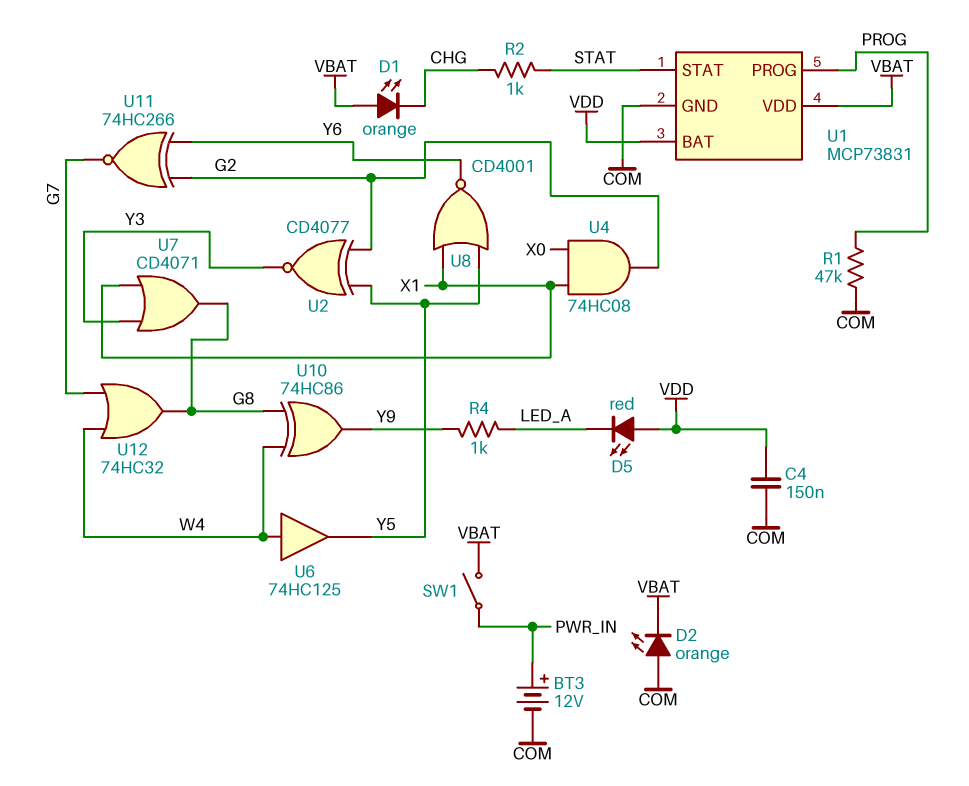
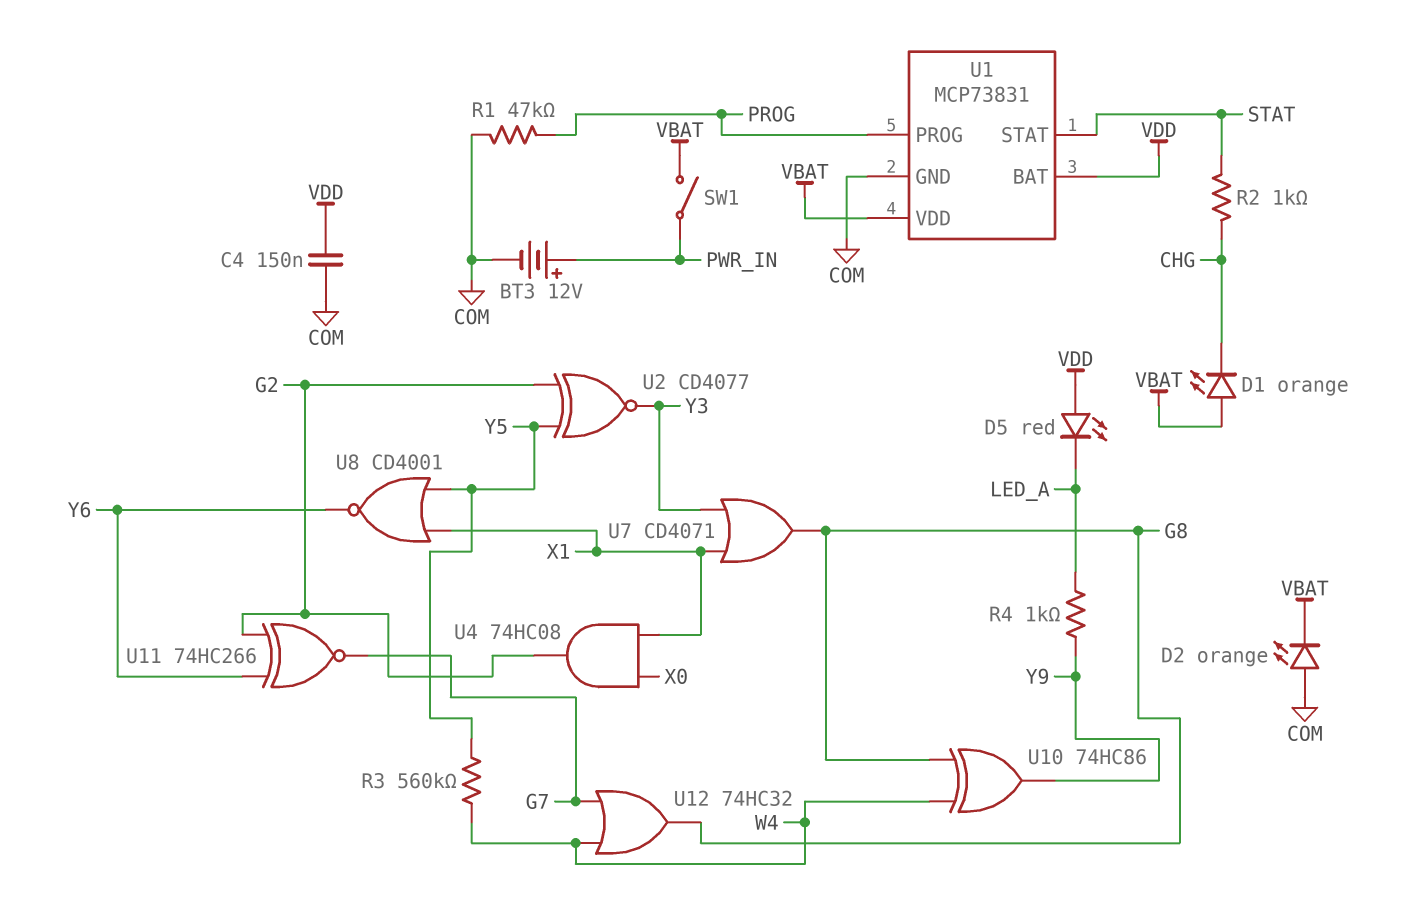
R3: none -> 560k (W4, Y5)
U6: buffer 74HC125 (in W4, out Y5) -> none

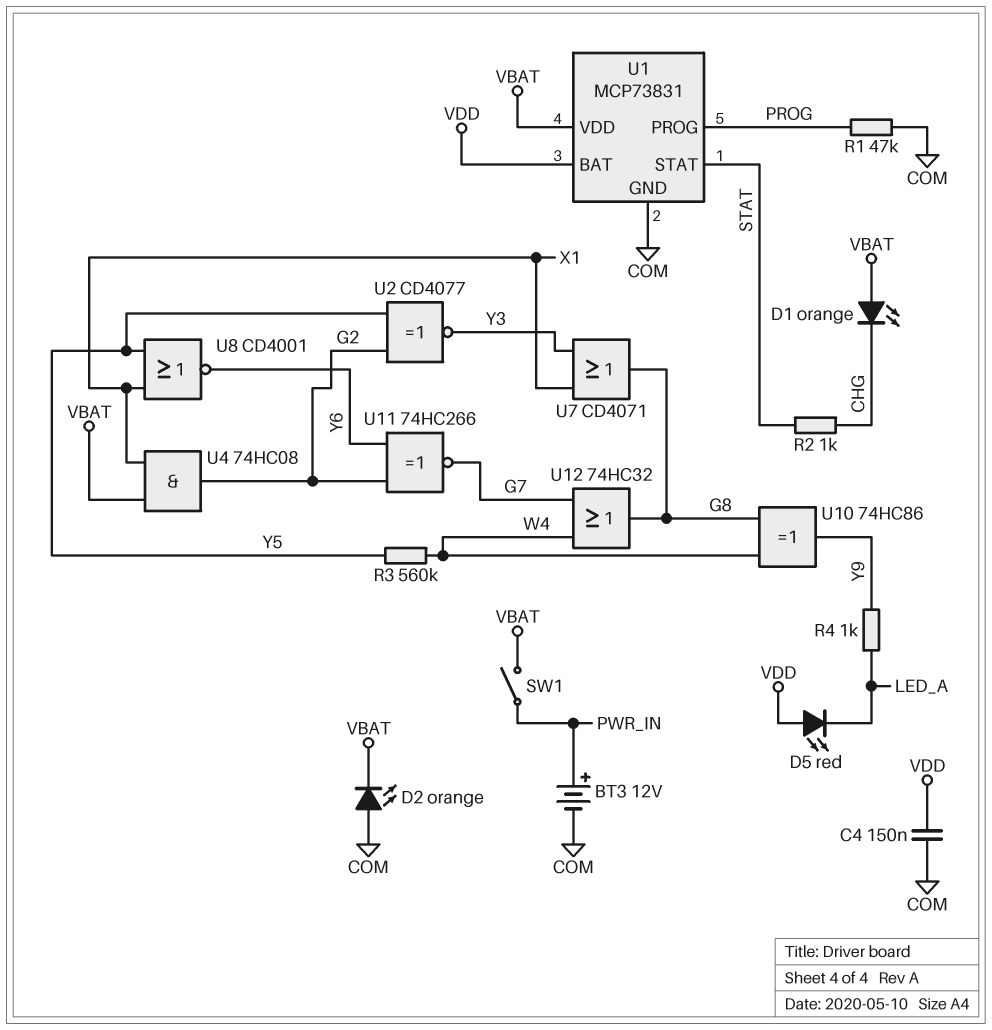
U4: AND 74HC08 (in X0, in X1, out G2) -> AND 74HC08 (in VBAT, in X1, out G2)

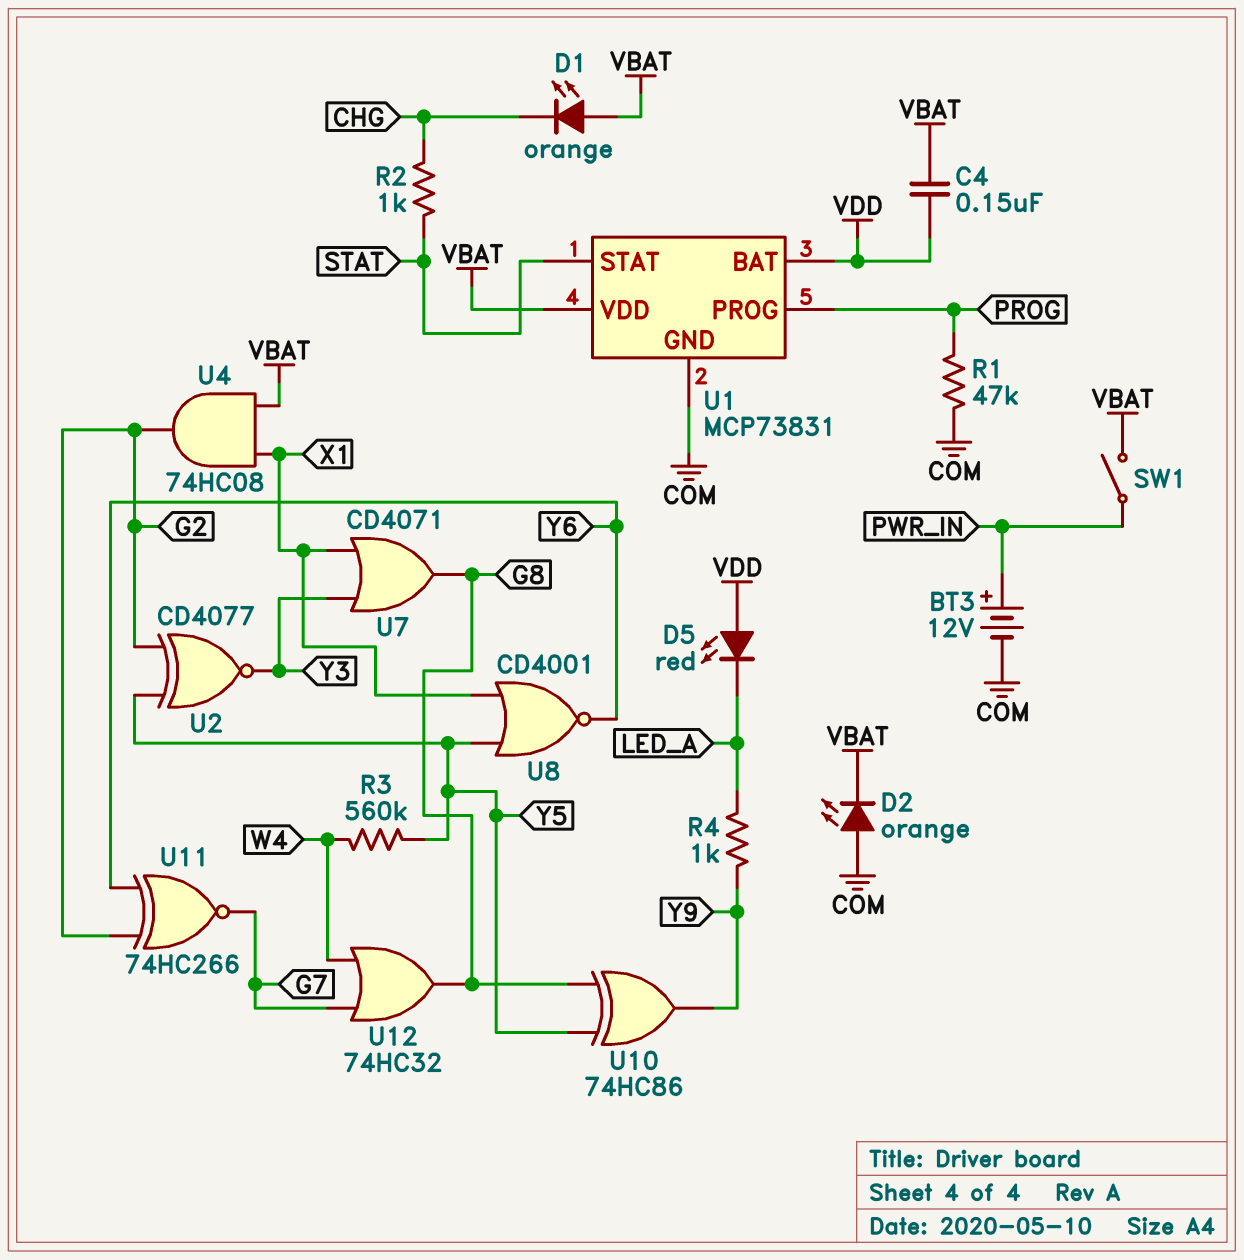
C4: 150nF (COM, VDD) -> 150nF (VBAT, VDD)
U10: XOR 74HC86 (in G8, in W4, out Y9) -> XOR 74HC86 (in G8, in Y5, out Y9)

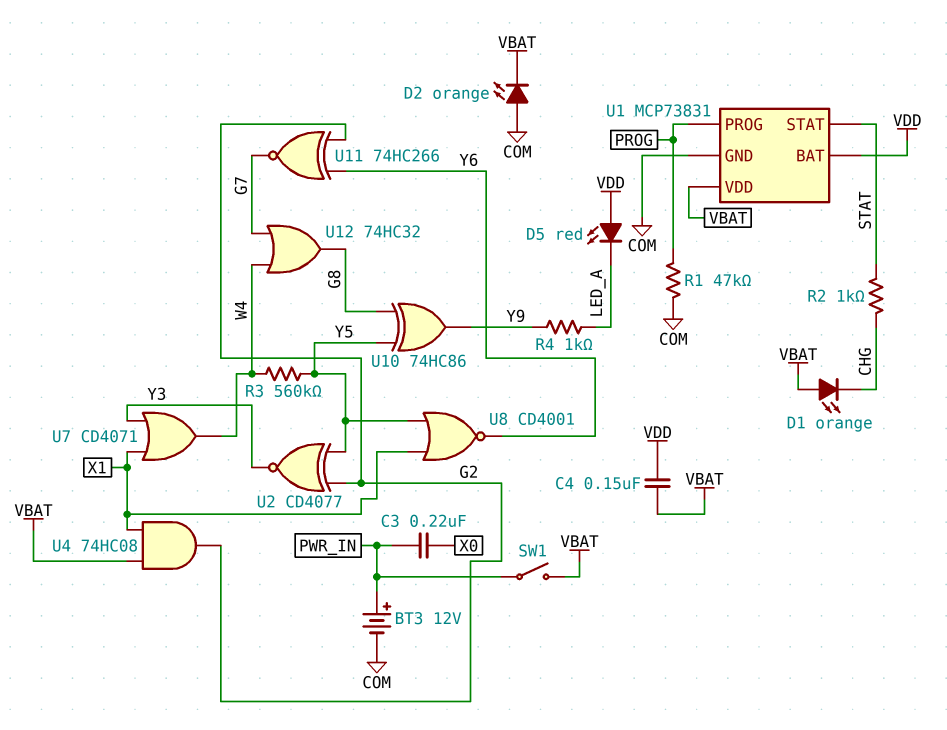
C3: none -> 220nF (PWR_IN, X0)
U7: OR CD4071 (in X1, in Y3, out G8) -> OR CD4071 (in X1, in Y3, out W4)

